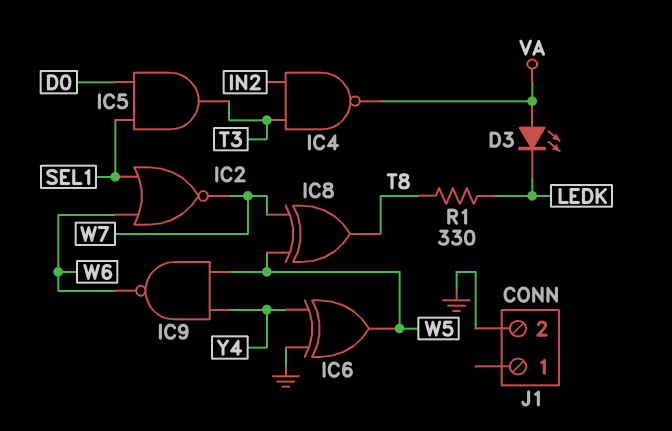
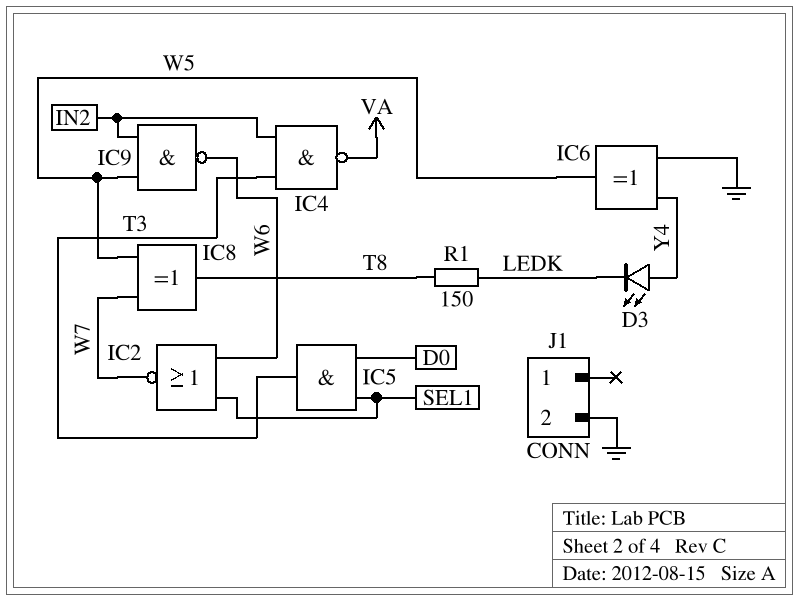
D3: LED (A VA, K LEDK) -> LED (A Y4, K LEDK)
IC9: NAND (in W5, in Y4, out W6) -> NAND (in IN2, in W5, out W6)
R1: 330 (LEDK, T8) -> 150 (LEDK, T8)

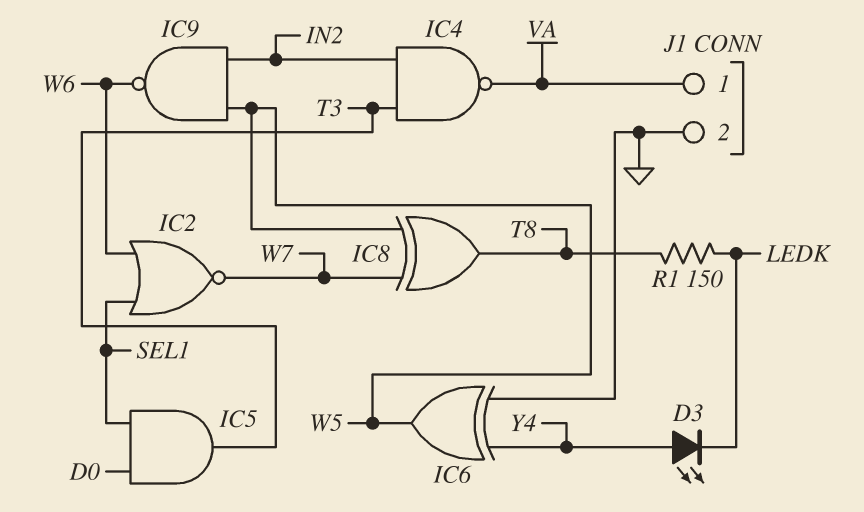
J1 pin 1: none -> VA

